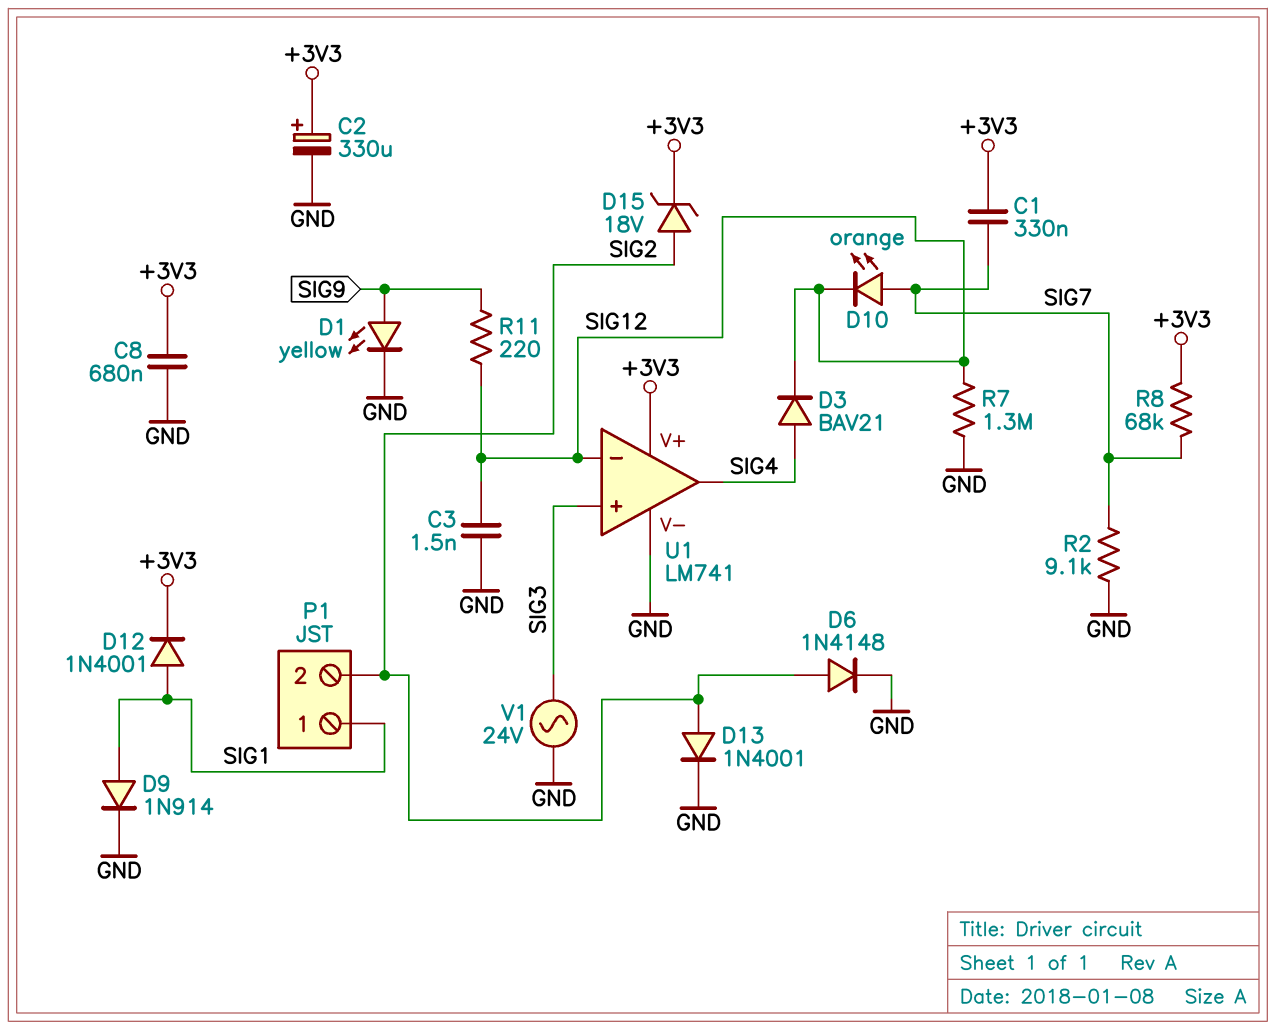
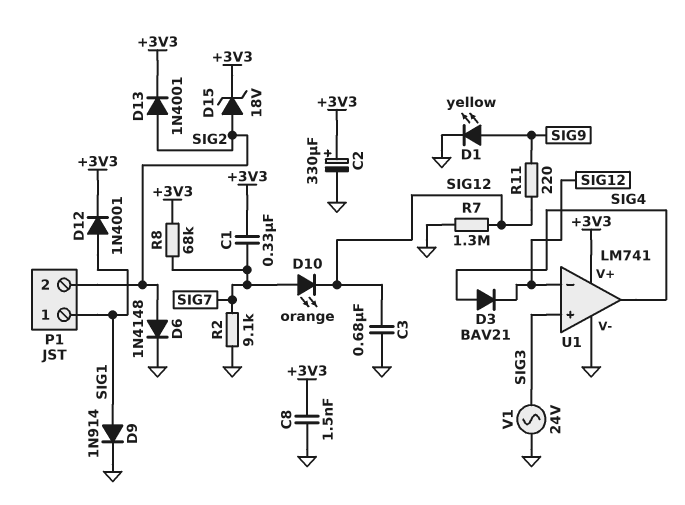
C3: 1.5nF (GND, SIG12) -> 680nF (GND, SIG12)
C8: 680nF (+3V3, GND) -> 1.5nF (+3V3, GND)
D13: diode 1N4001 (A SIG2, K GND) -> diode 1N4001 (A SIG2, K +3V3)

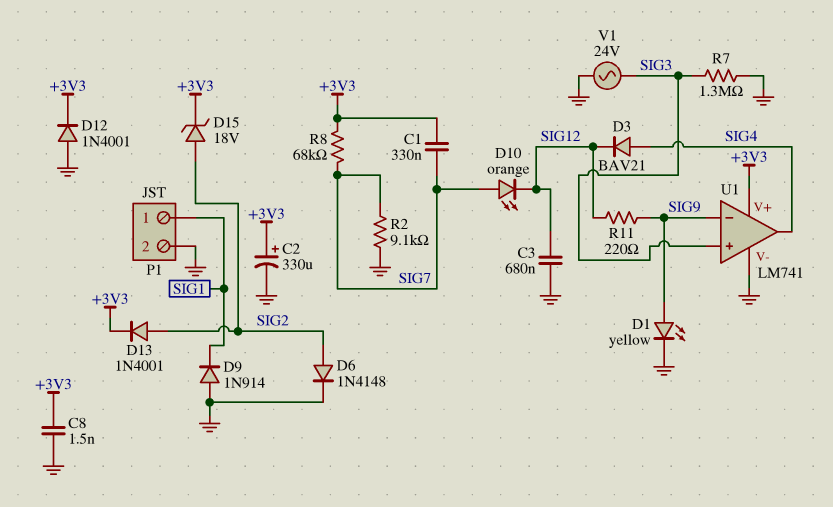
D9: diode 1N914 (A SIG1, K GND) -> diode 1N914 (A GND, K SIG1)
D12: diode 1N4001 (A SIG1, K +3V3) -> diode 1N4001 (A GND, K +3V3)
P1 pin 2: SIG2 -> GND
R7: 1.3M (GND, SIG12) -> 1.3M (GND, SIG3)
U1 pin in-: SIG12 -> SIG9

